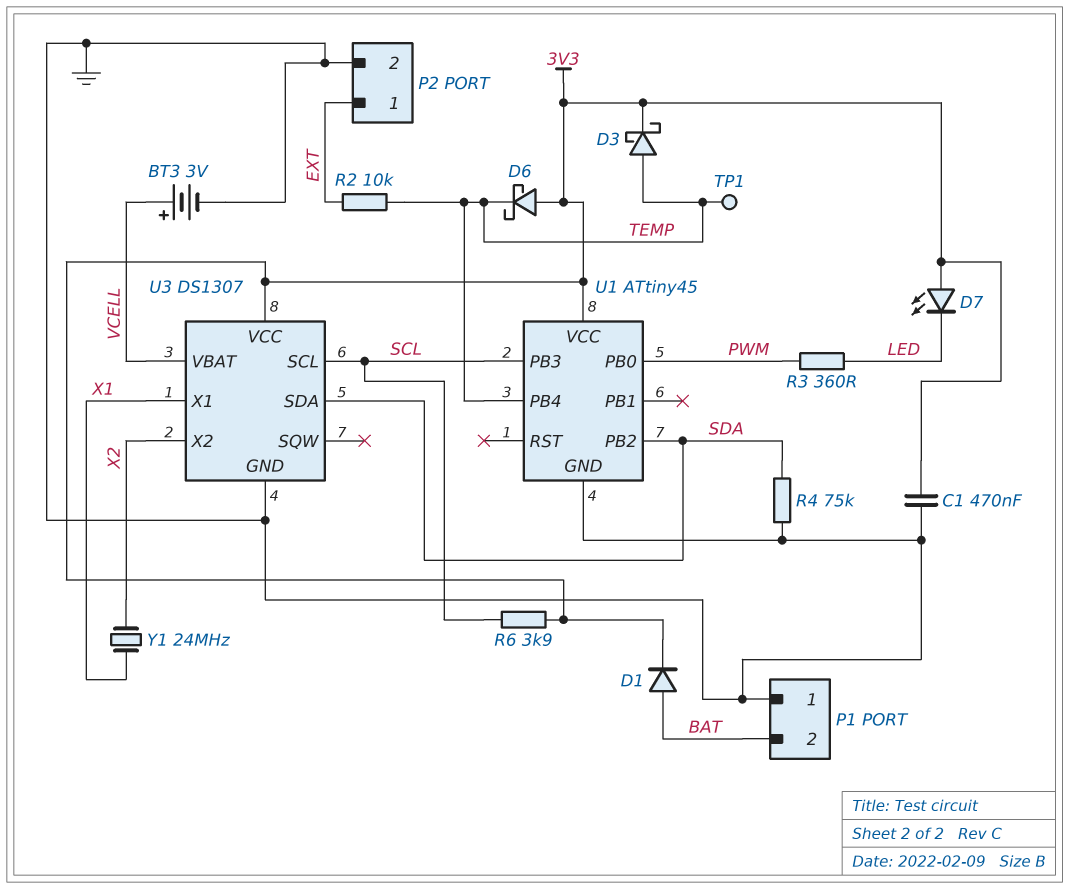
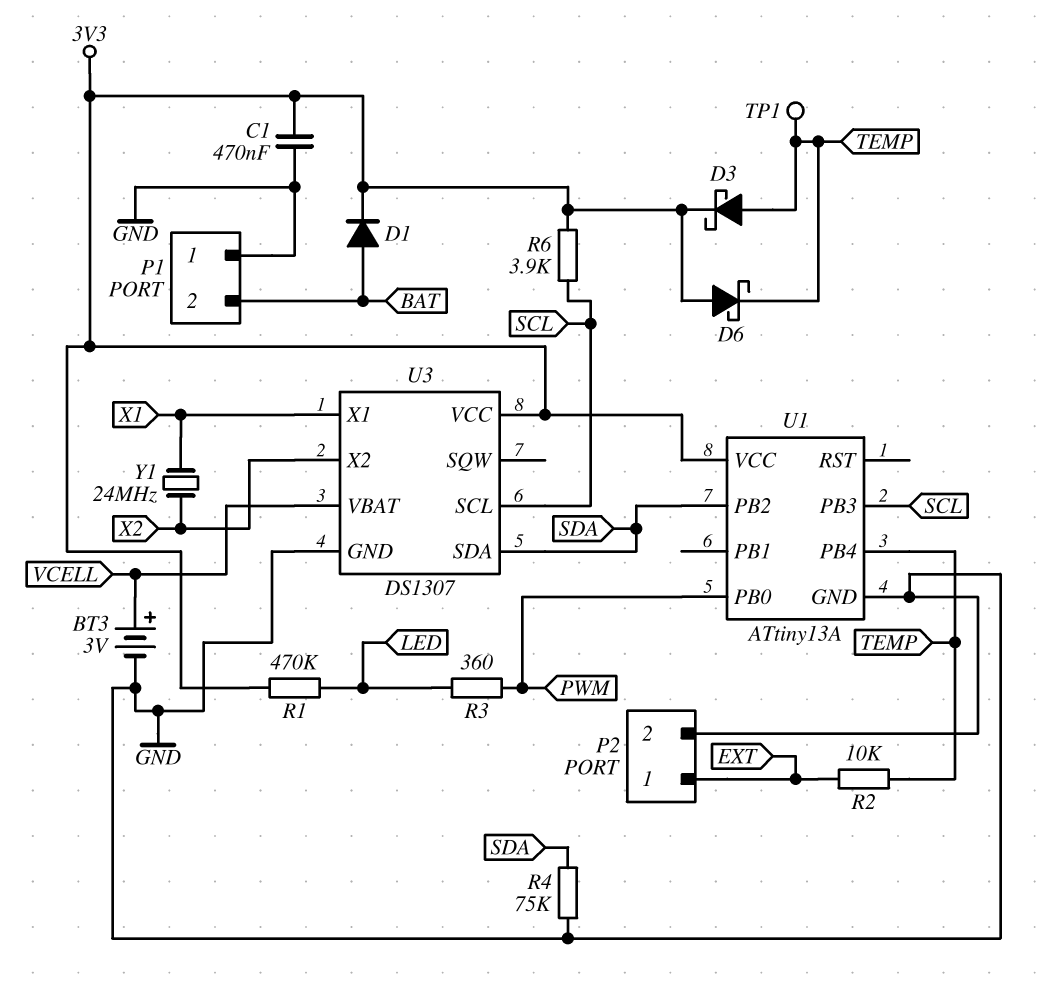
D7: LED (A 3V3, K LED) -> none
R1: none -> 470k (3V3, LED)
U1: ATtiny45 -> ATtiny13A

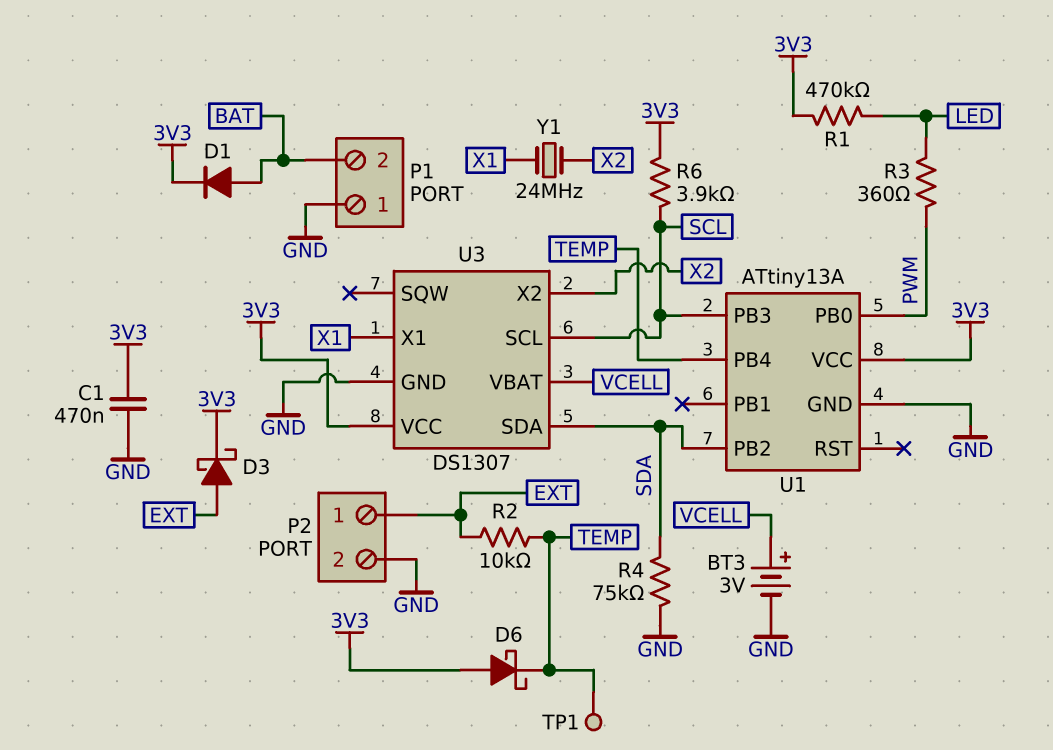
D3: schottky (A TEMP, K 3V3) -> schottky (A EXT, K 3V3)

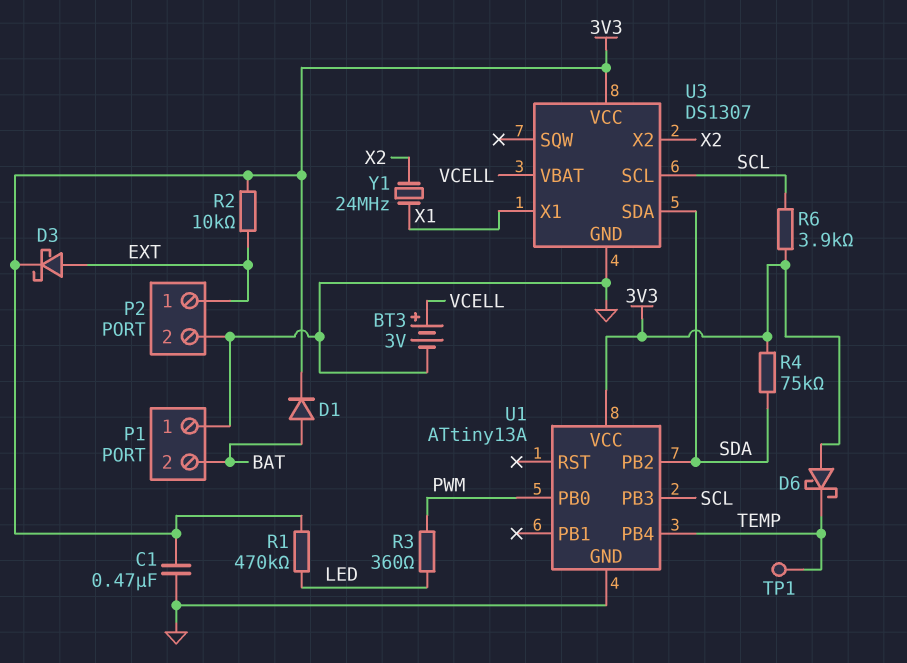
R2: 10k (EXT, TEMP) -> 10k (3V3, EXT)
R4: 75k (GND, SDA) -> 75k (3V3, SDA)

